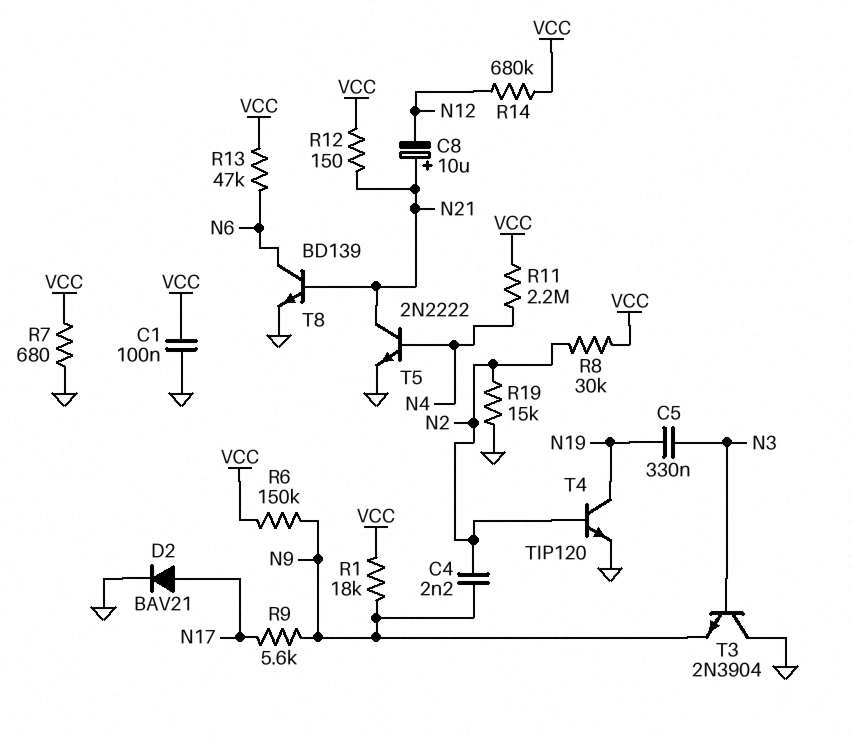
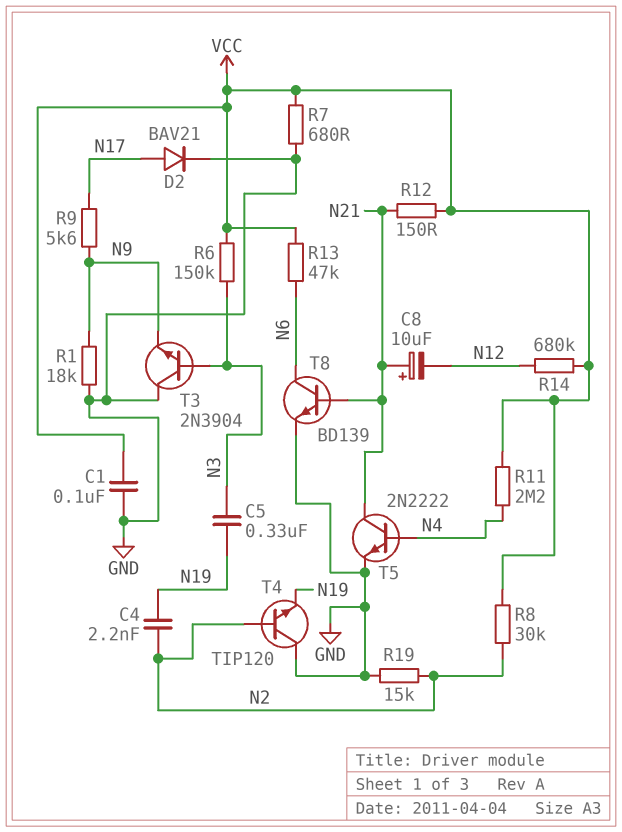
C4: 2.2nF (N2, N9) -> 2.2nF (N2, N19)
R1: 18k (N9, VCC) -> 18k (GND, N9)
R6: 150k (N9, VCC) -> 150k (N3, VCC)
T4: NPN TIP120 (B N2, C N19, E GND) -> NPN TIP120 (B N2, C GND, E N19)

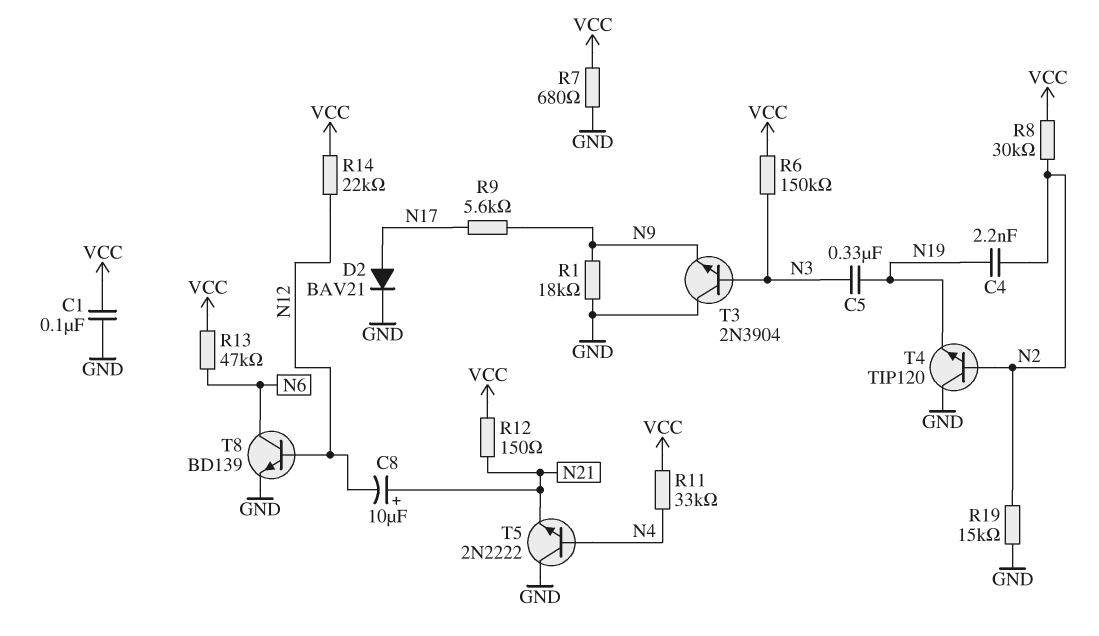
R11: 2.2M (N4, VCC) -> 33k (N4, VCC)
R14: 680k (N12, VCC) -> 22k (N12, VCC)
T5: NPN 2N2222 (B N4, C N21, E GND) -> NPN 2N2222 (B N4, C GND, E N21)
T8: NPN BD139 (B N21, C N6, E GND) -> NPN BD139 (B N12, C N6, E GND)

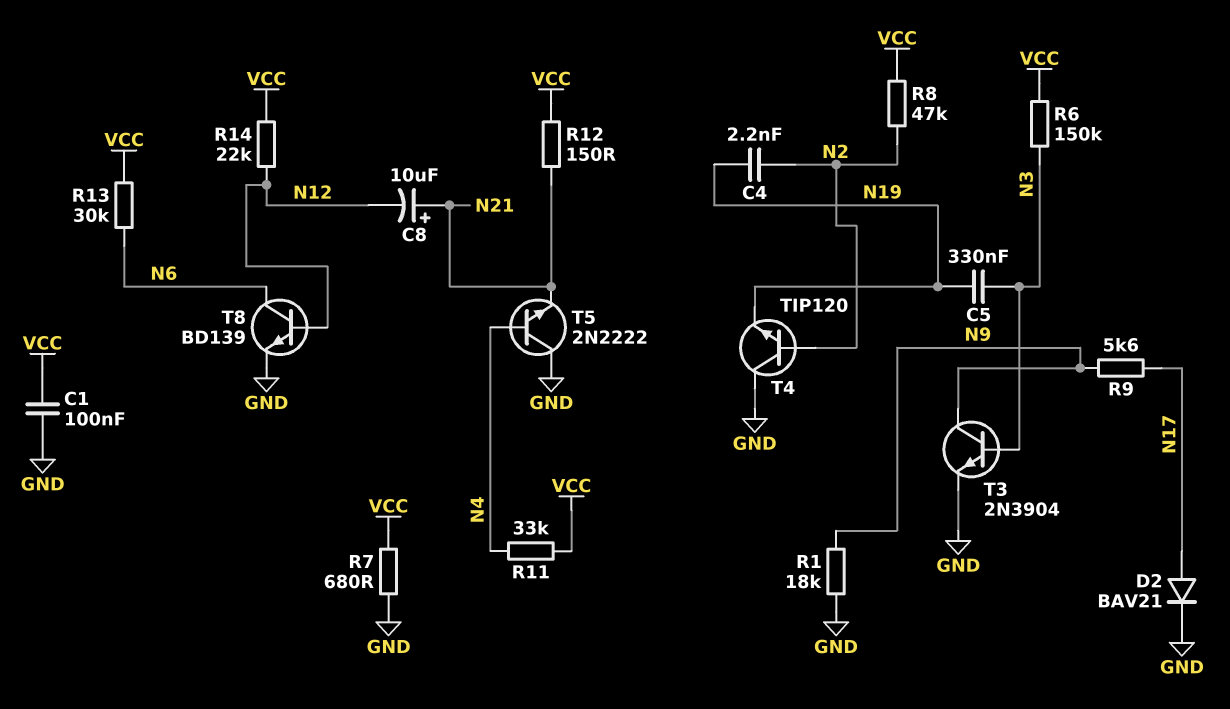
R8: 30k (N2, VCC) -> 47k (N2, VCC)
R13: 47k (N6, VCC) -> 30k (N6, VCC)
R19: 15k (GND, N2) -> none
T3: NPN 2N3904 (B N3, C GND, E N9) -> NPN 2N3904 (B N3, C N9, E GND)

